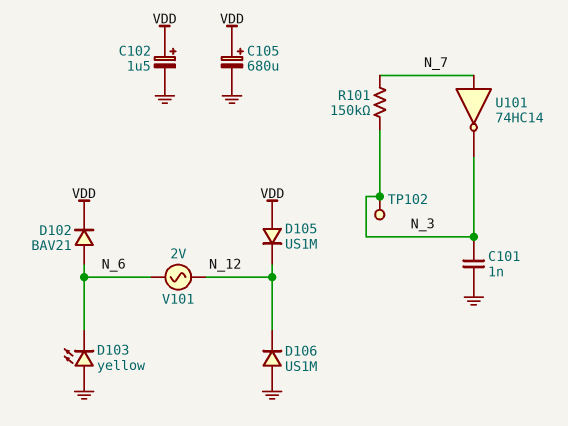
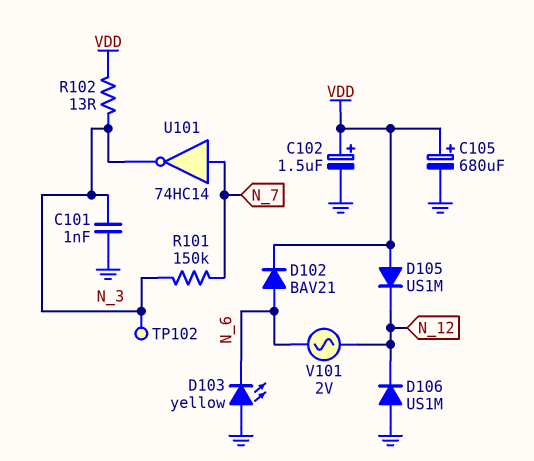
R102: none -> 13 (N_3, VDD)

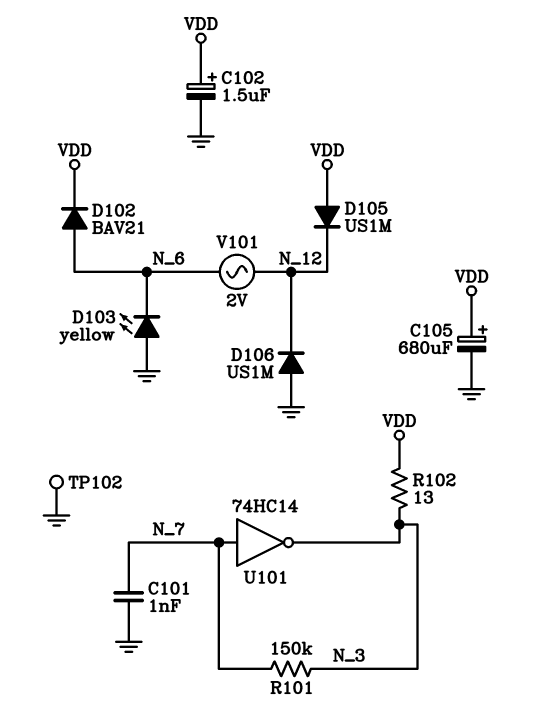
C101: 1nF (GND, N_3) -> 1nF (GND, N_7)
TP102: test point (N_3) -> test point (GND)

